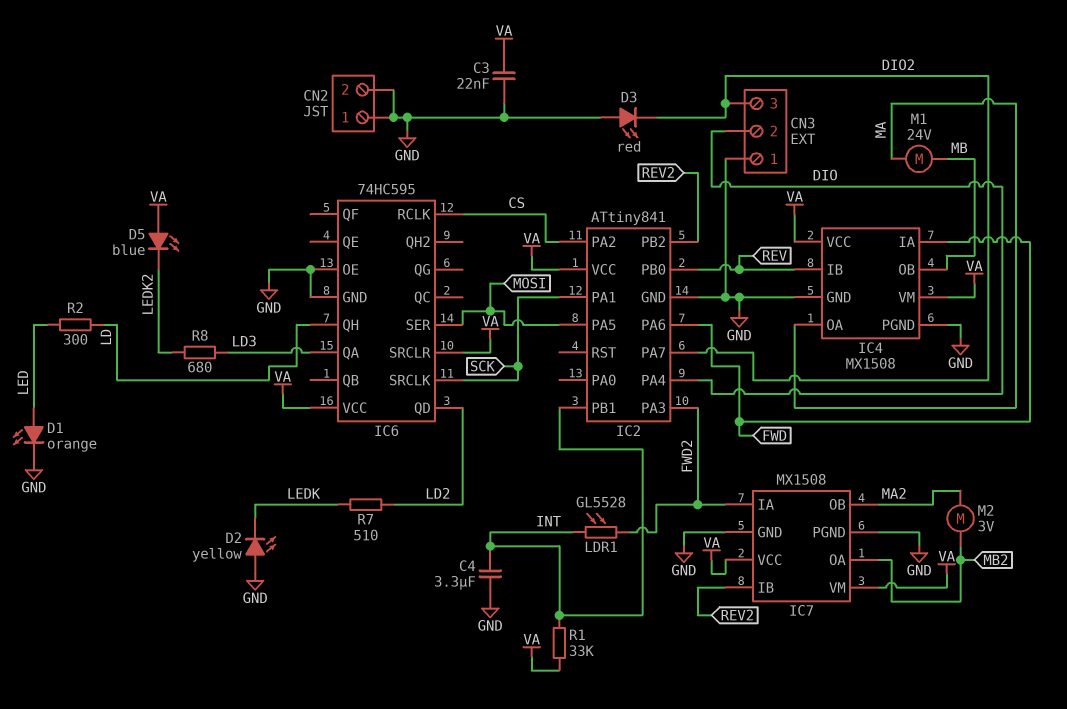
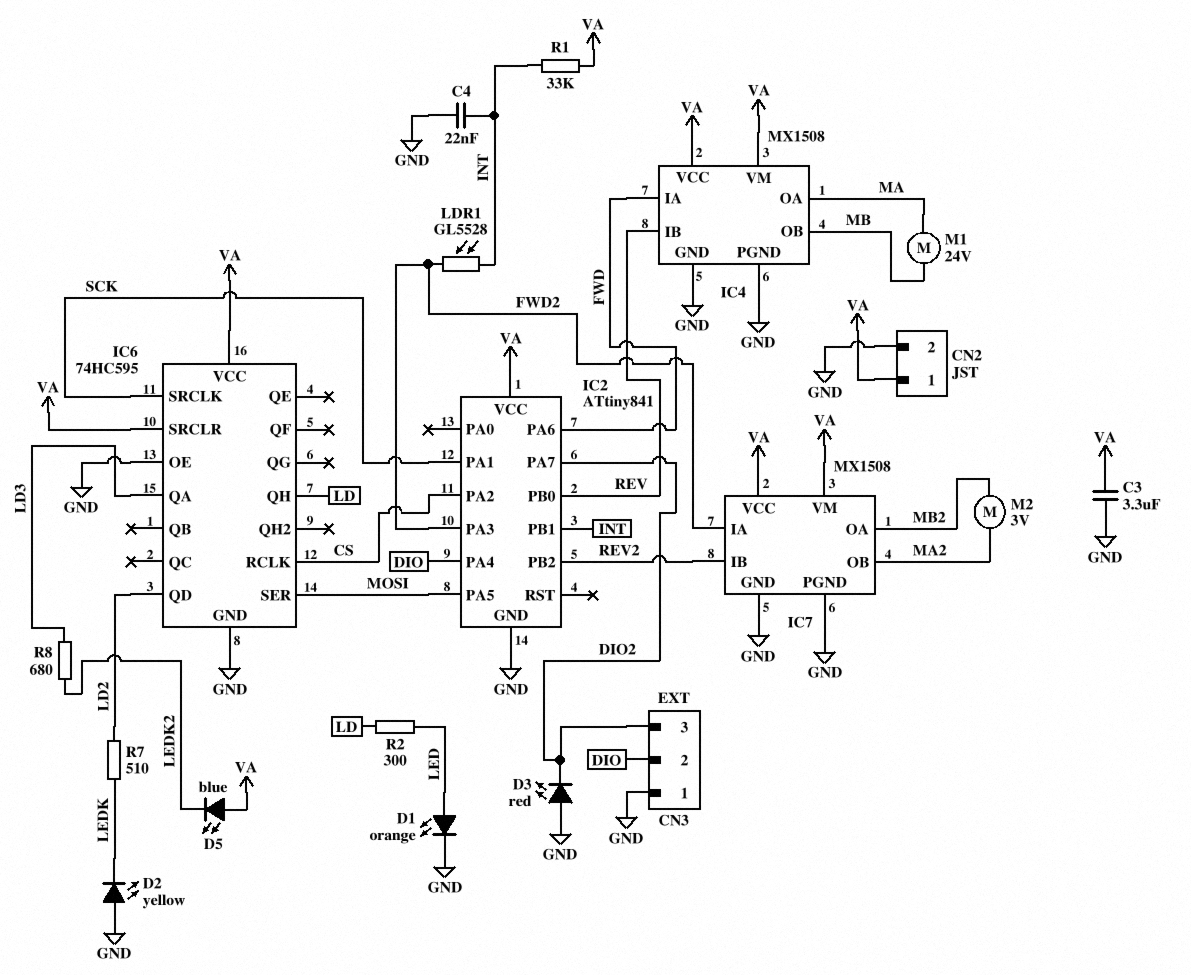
C3: 22nF (GND, VA) -> 3.3uF (GND, VA)
C4: 3.3uF (GND, INT) -> 22nF (GND, INT)
CN2 pin 1: GND -> VA

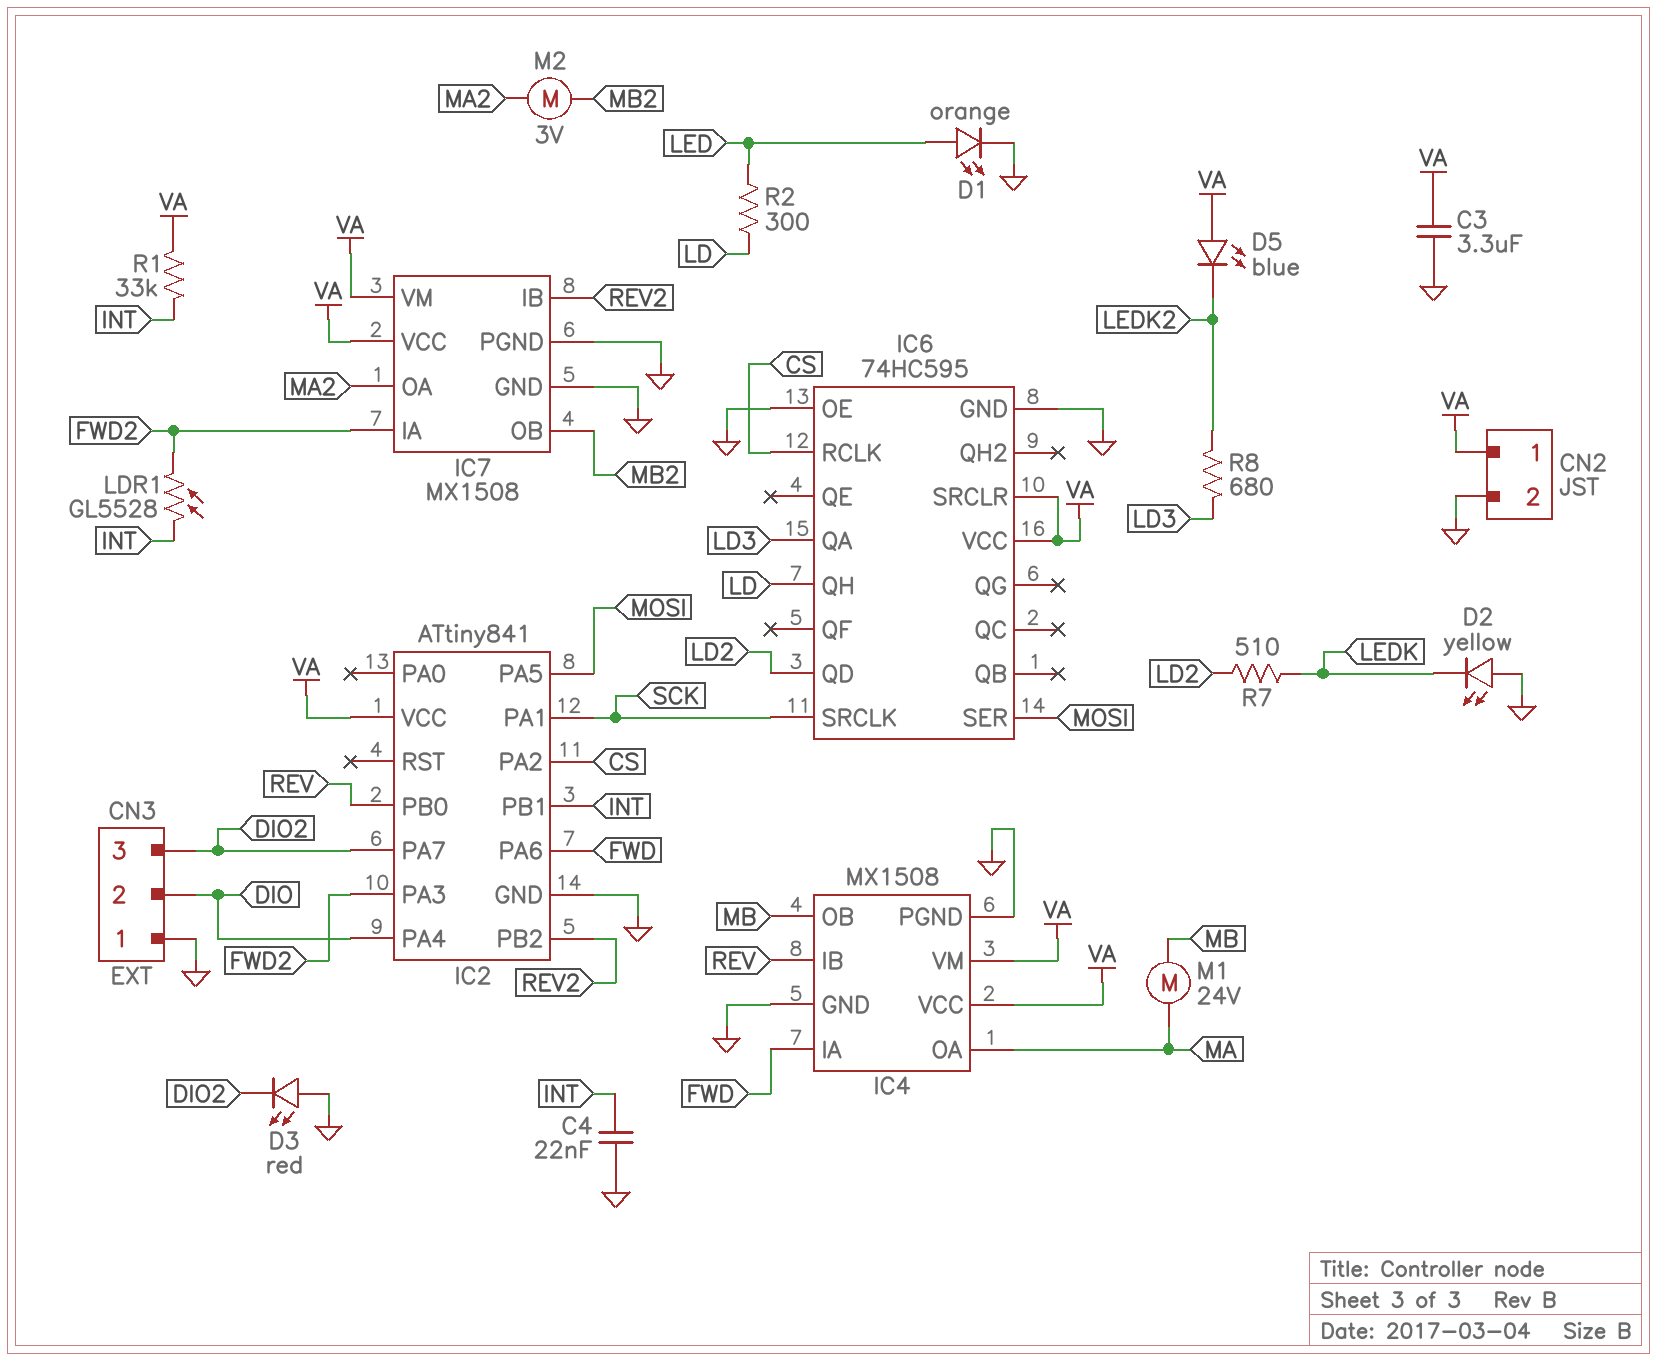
IC7 pin OA: MB2 -> MA2
IC7 pin OB: MA2 -> MB2

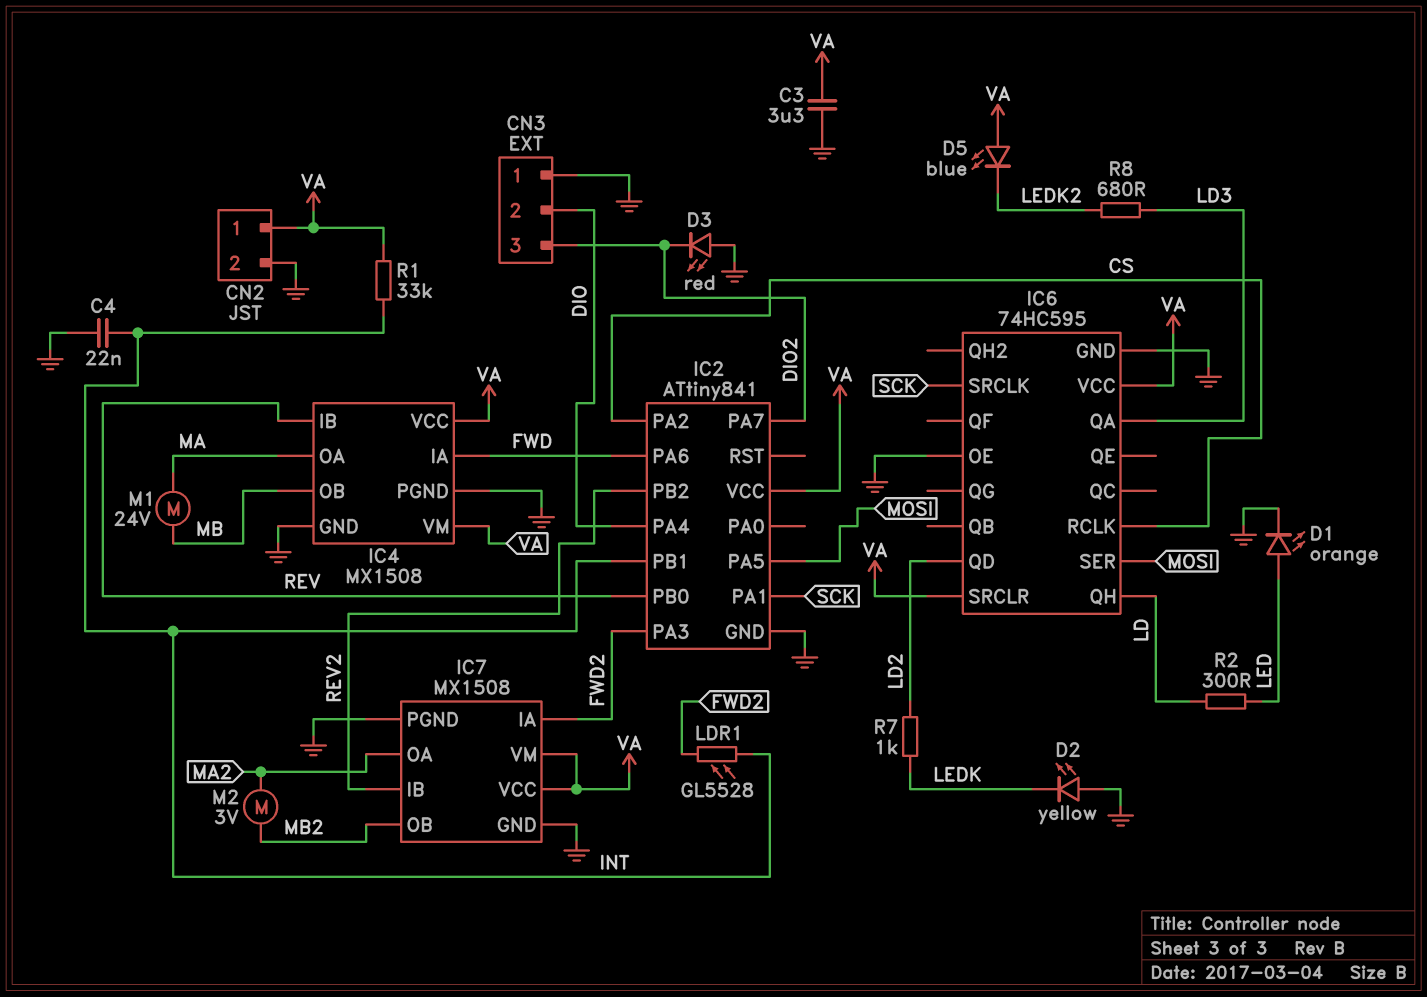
R7: 510 (LD2, LEDK) -> 1k (LD2, LEDK)

